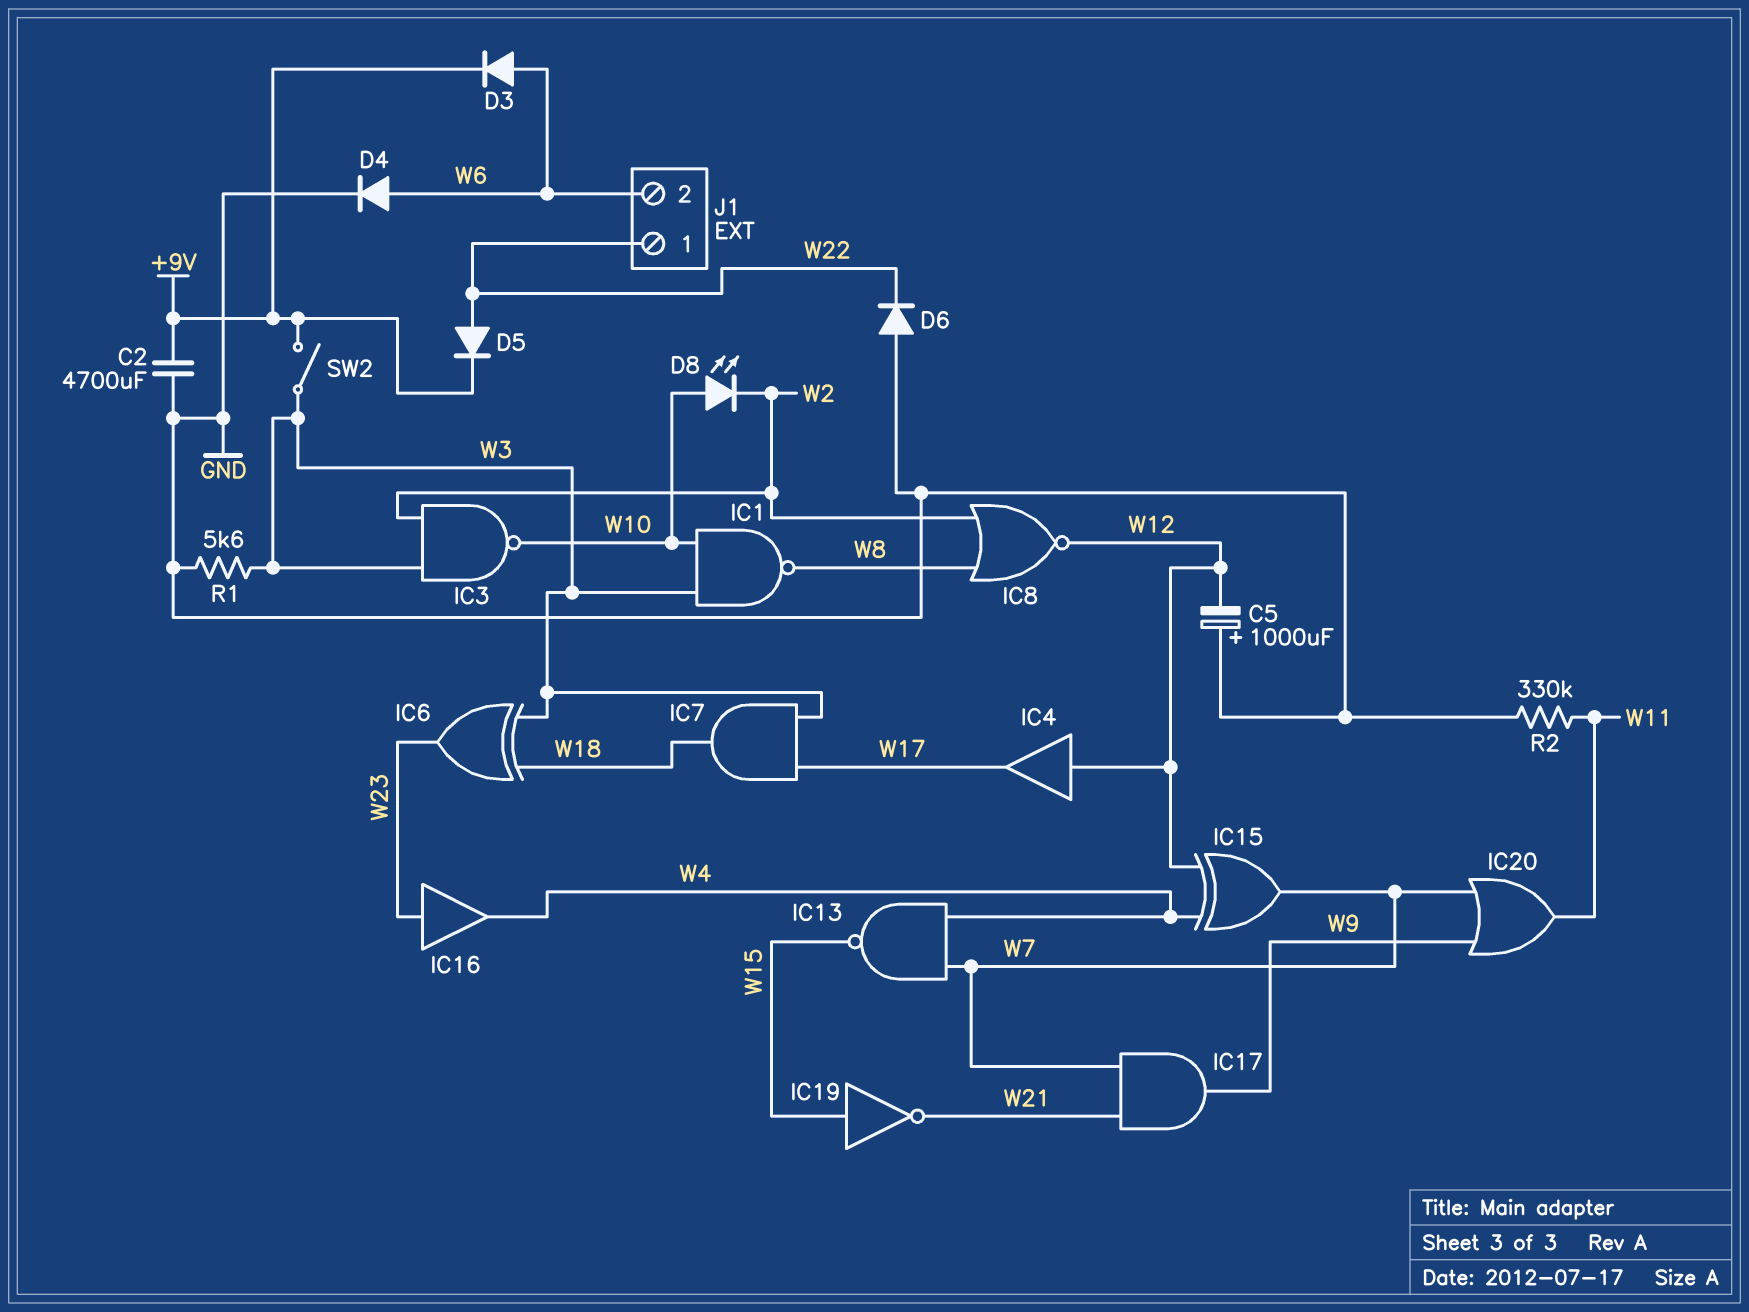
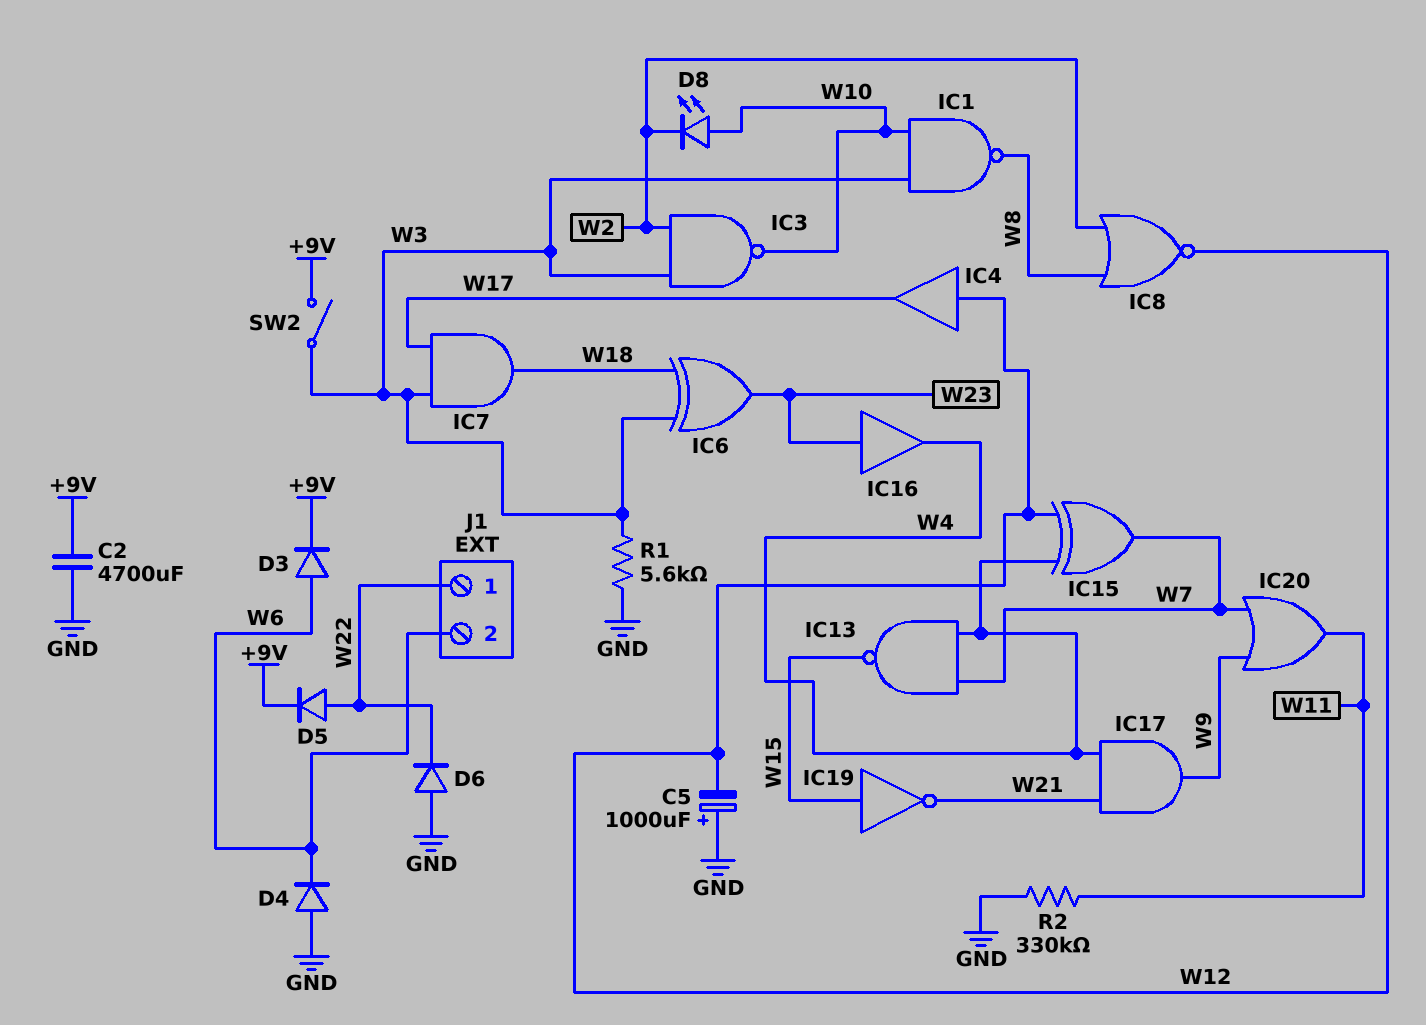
D4: diode (A W6, K GND) -> diode (A GND, K W6)
IC17: AND (in W7, in W21, out W9) -> AND (in W4, in W21, out W9)

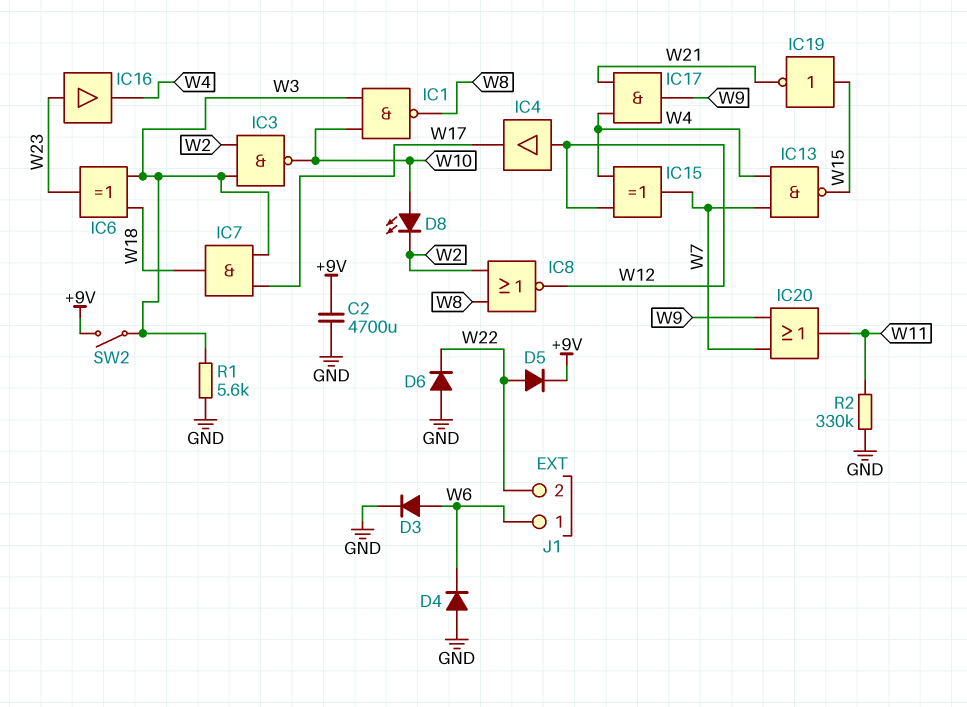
C5: 1000uF (plus GND, minus W12) -> none
D3: diode (A W6, K +9V) -> diode (A W6, K GND)
J1 pin 1: W22 -> W6
J1 pin 2: W6 -> W22

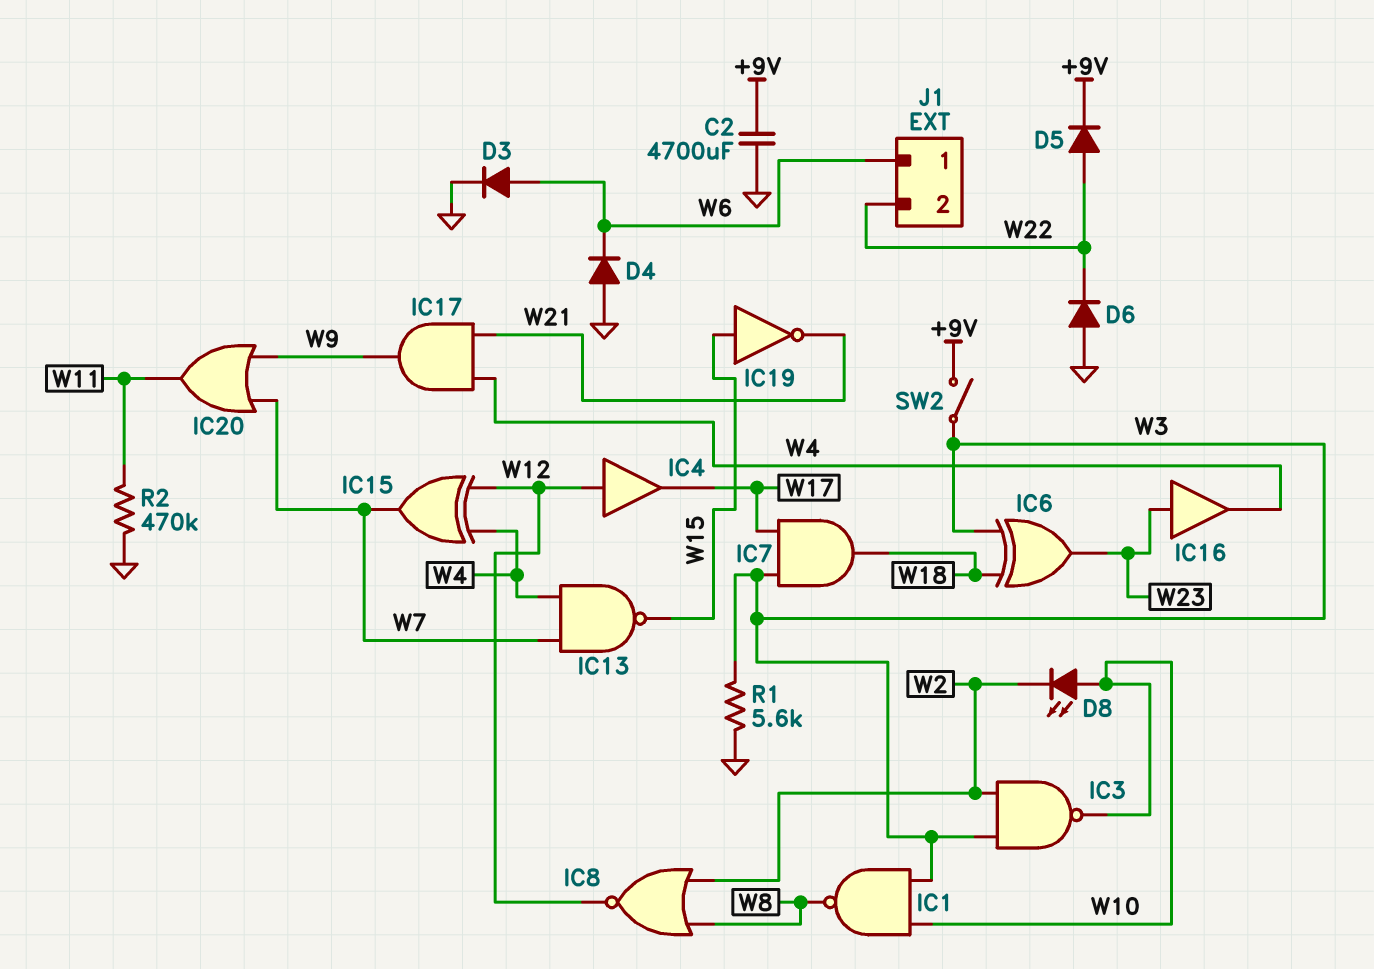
R2: 330k (GND, W11) -> 470k (GND, W11)

